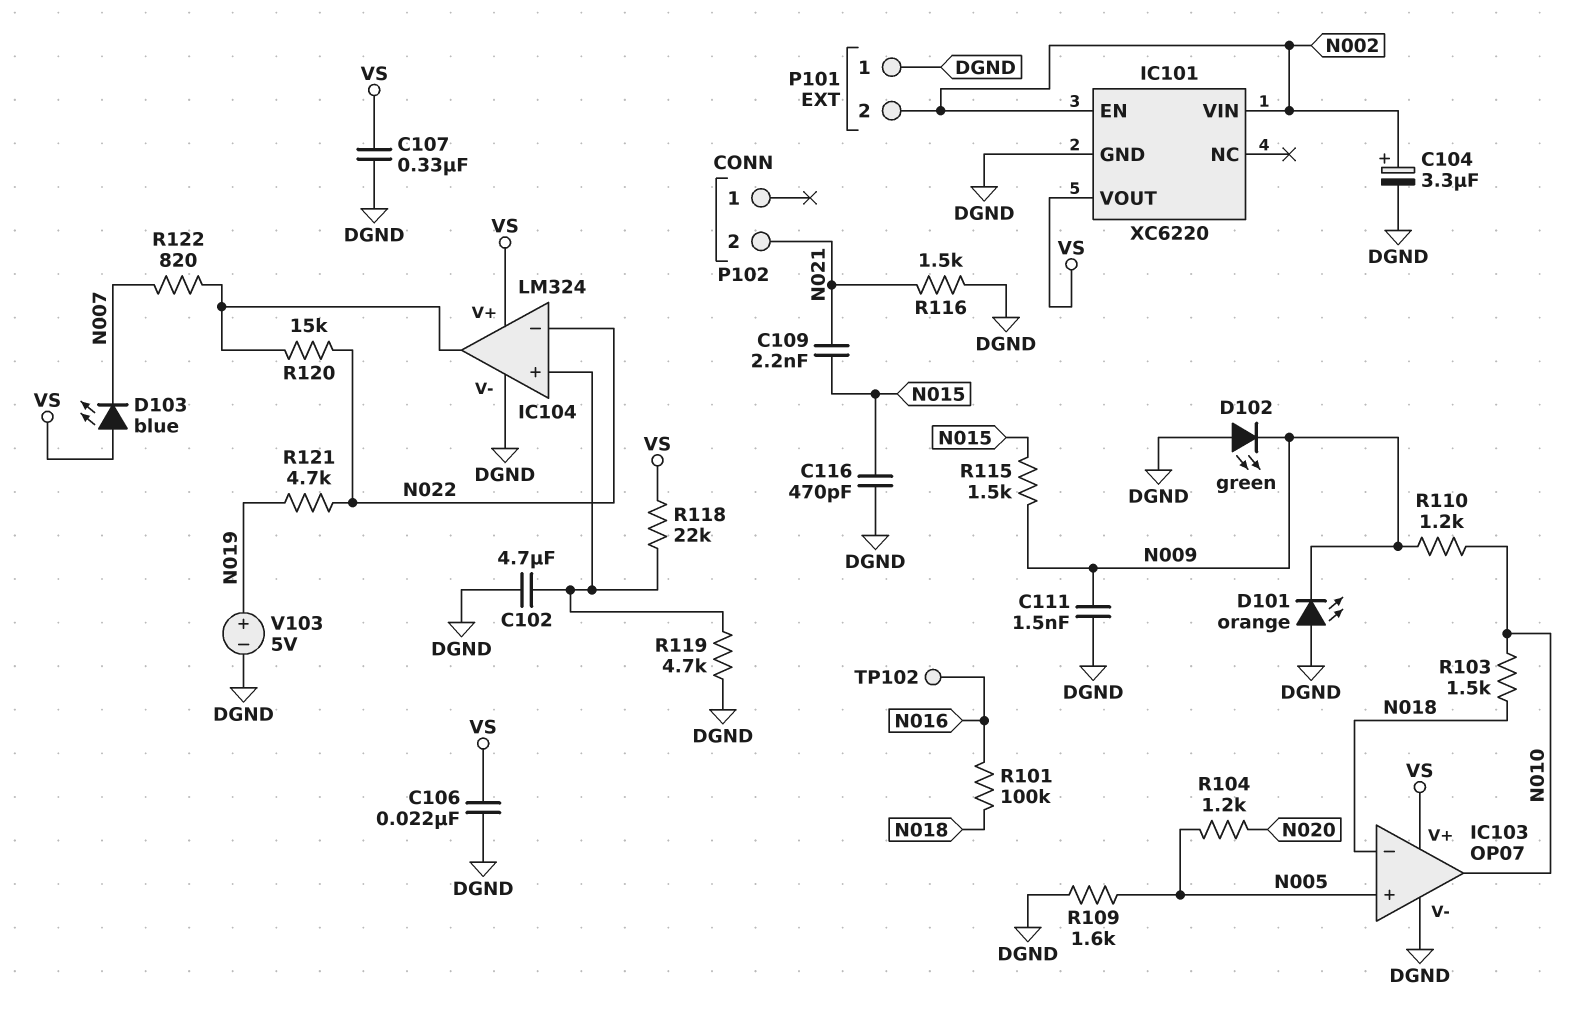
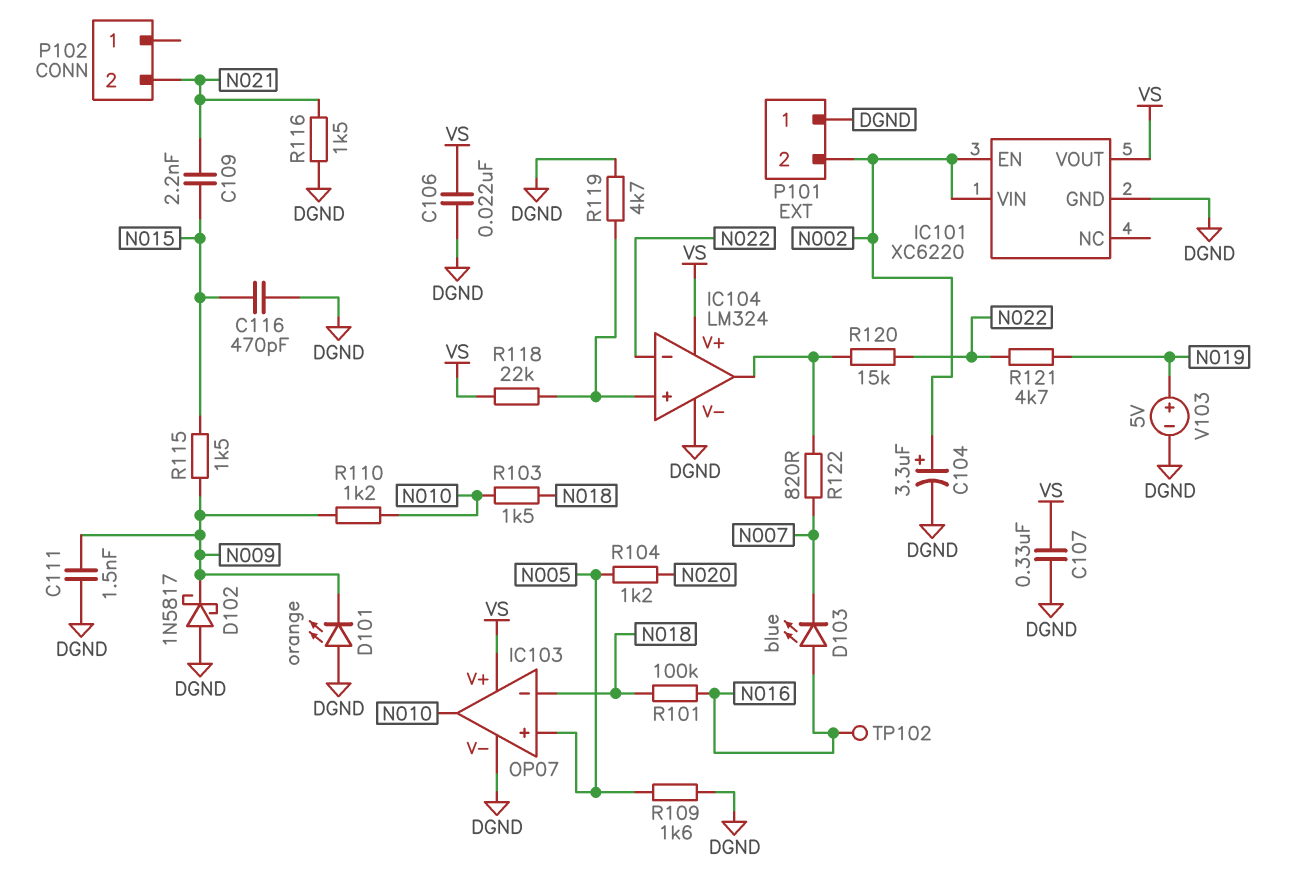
C102: 4.7uF (DGND, IC104/in+) -> none
D102: LED green (A DGND, K N009) -> schottky 1N5817 (A DGND, K N009)
D103: LED blue (A VS, K N007) -> LED blue (A N016, K N007)

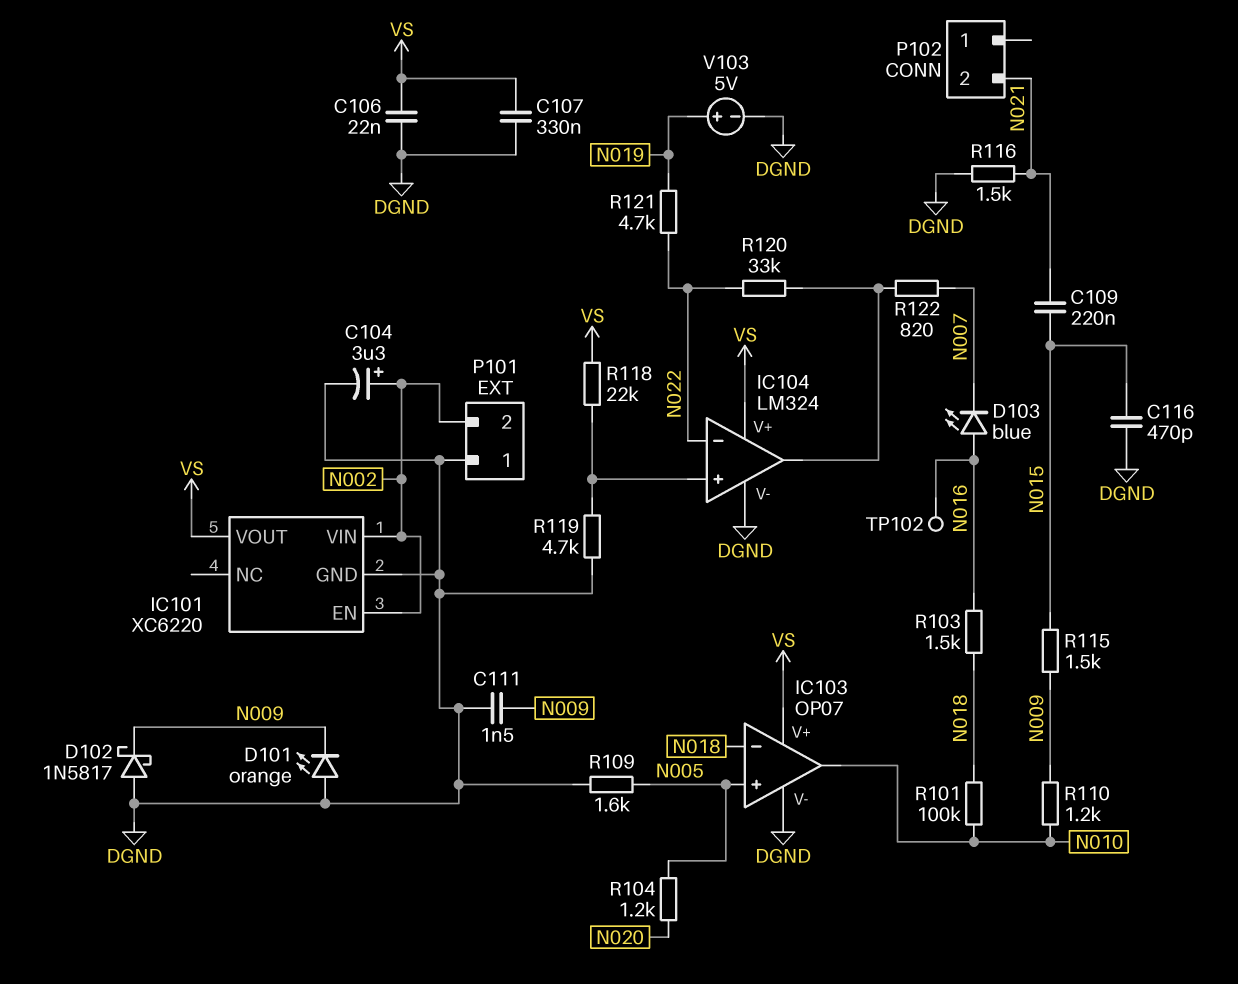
C109: 2.2nF (N015, N021) -> 220nF (N015, N021)
R101: 100k (N016, N018) -> 100k (N010, N018)
R103: 1.5k (N010, N018) -> 1.5k (N016, N018)
R120: 15k (IC104/out, N022) -> 33k (IC104/out, N022)

